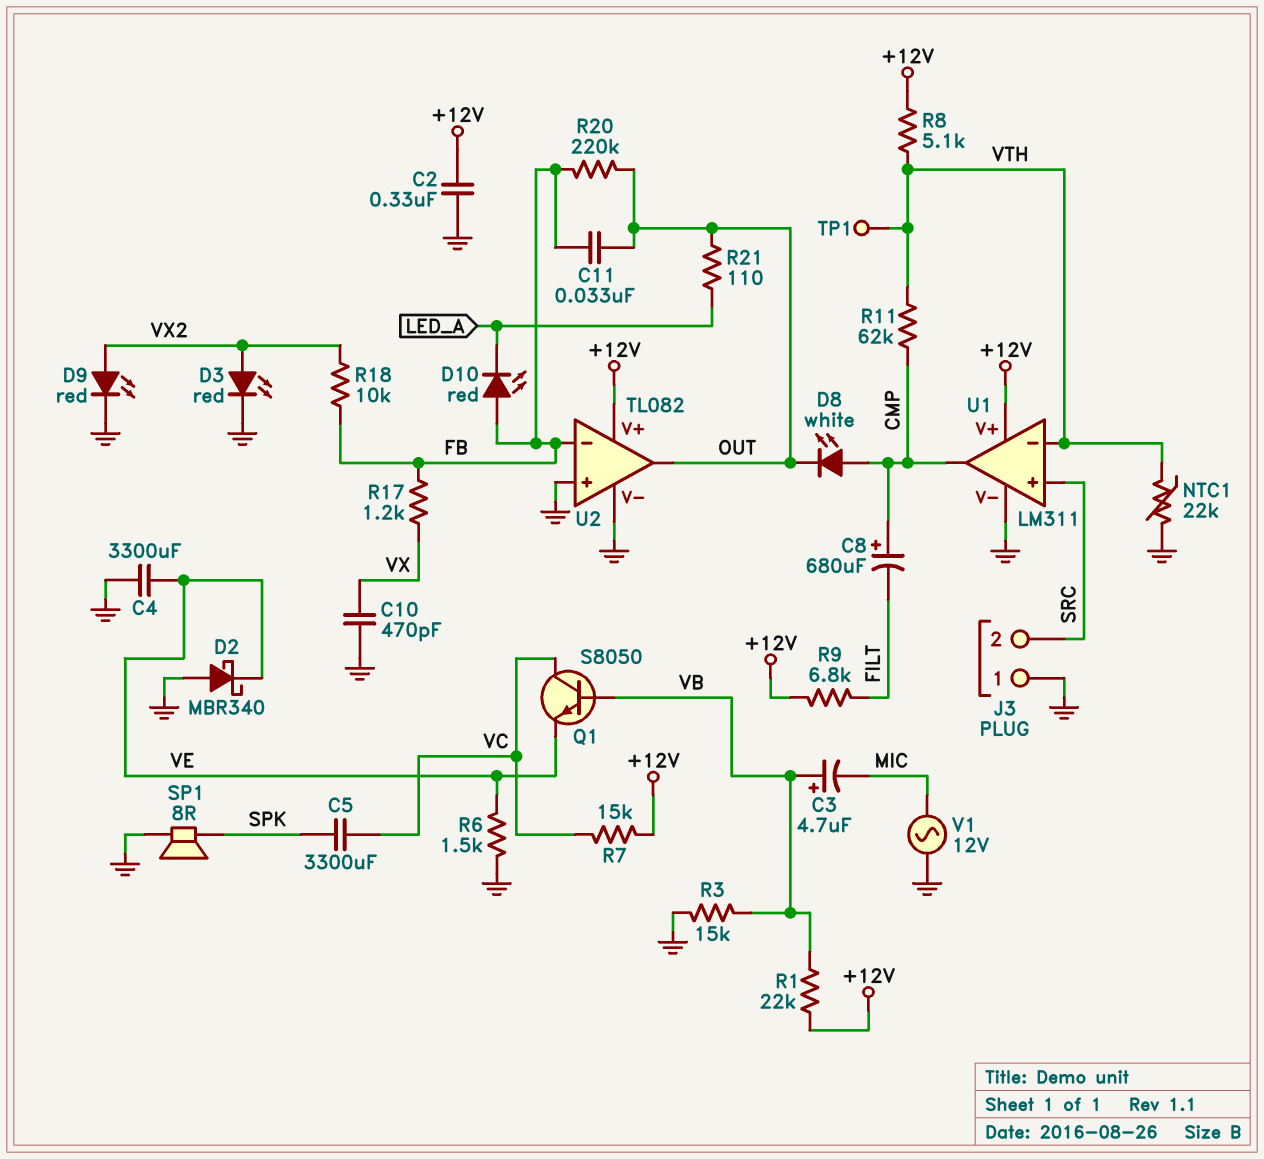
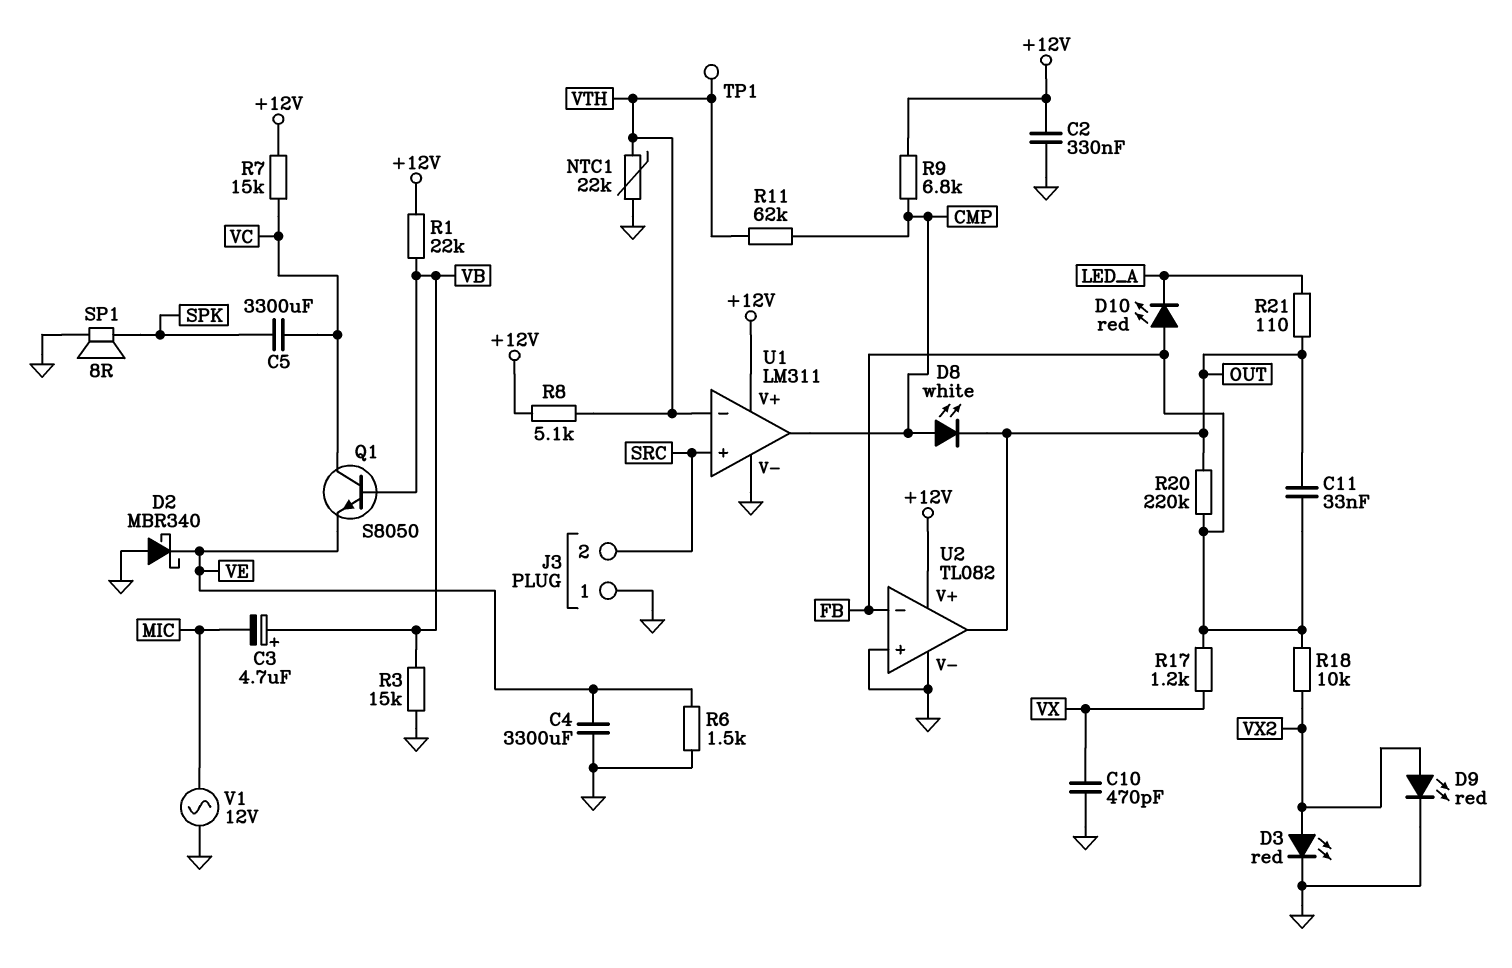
C8: 680uF (plus CMP, minus FILT) -> none
R9: 6.8k (+12V, FILT) -> 6.8k (+12V, CMP)

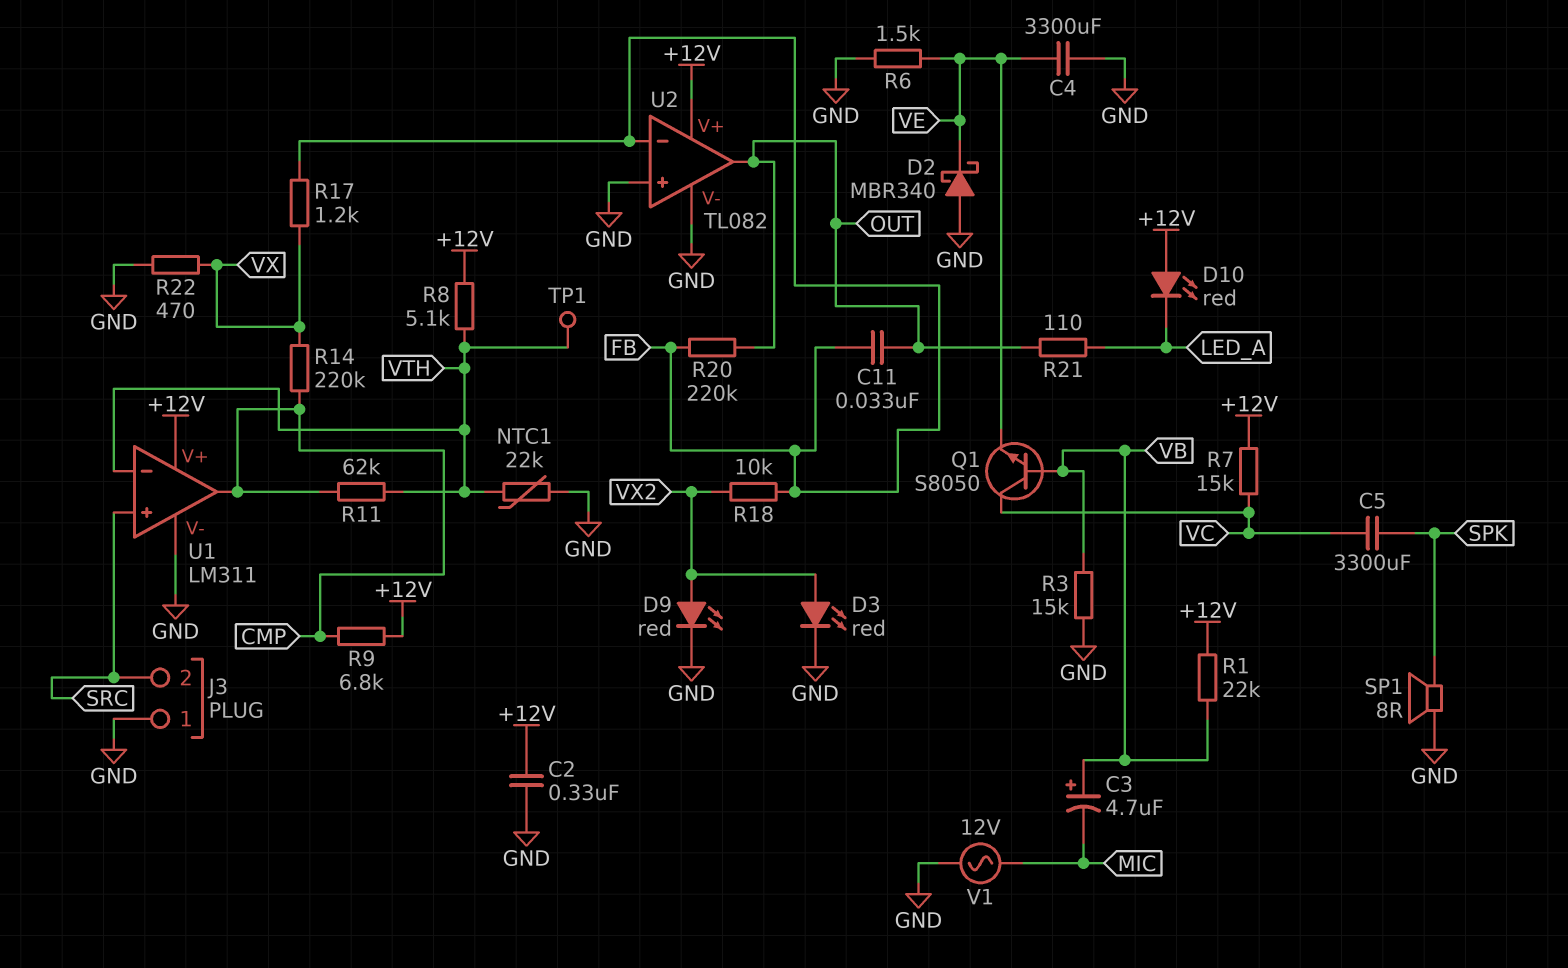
C10: 470pF (GND, VX) -> none
D8: LED white (A CMP, K OUT) -> none
D10: LED red (A FB, K LED_A) -> LED red (A +12V, K LED_A)
R14: none -> 220k (CMP, VX)
R22: none -> 470 (GND, VX)

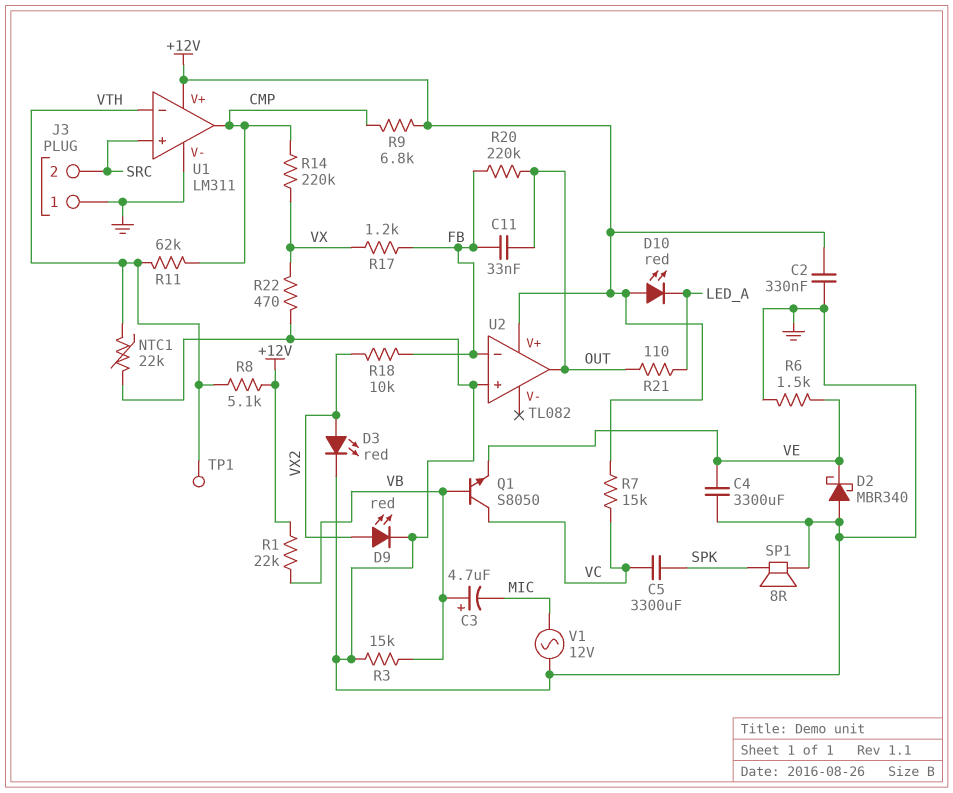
U2 pin V-: GND -> none

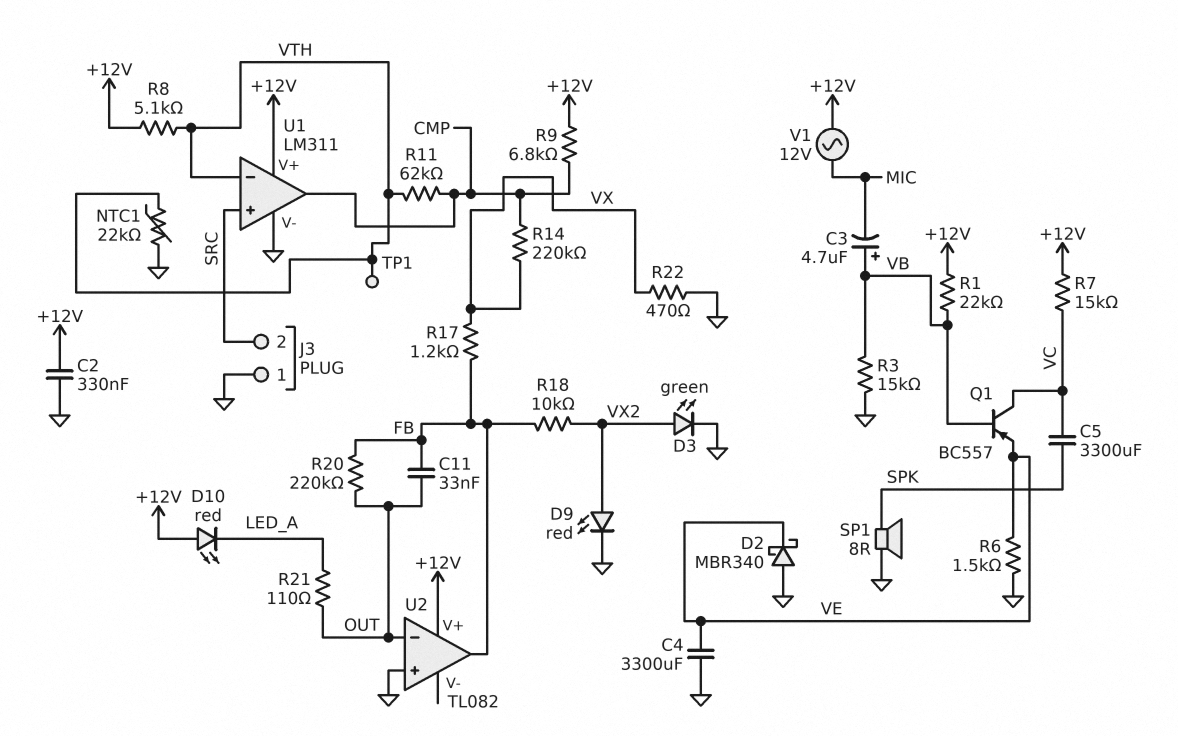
D3: LED red (A VX2, K GND) -> LED green (A VX2, K GND)
Q1: NPN S8050 (B VB, C VC, E VE) -> PNP BC557 (B VB, C VC, E VE)
U2 pin in-: FB -> OUT
U2 pin out: OUT -> FB
V1: AC 12V (GND, MIC) -> AC 12V (+12V, MIC)

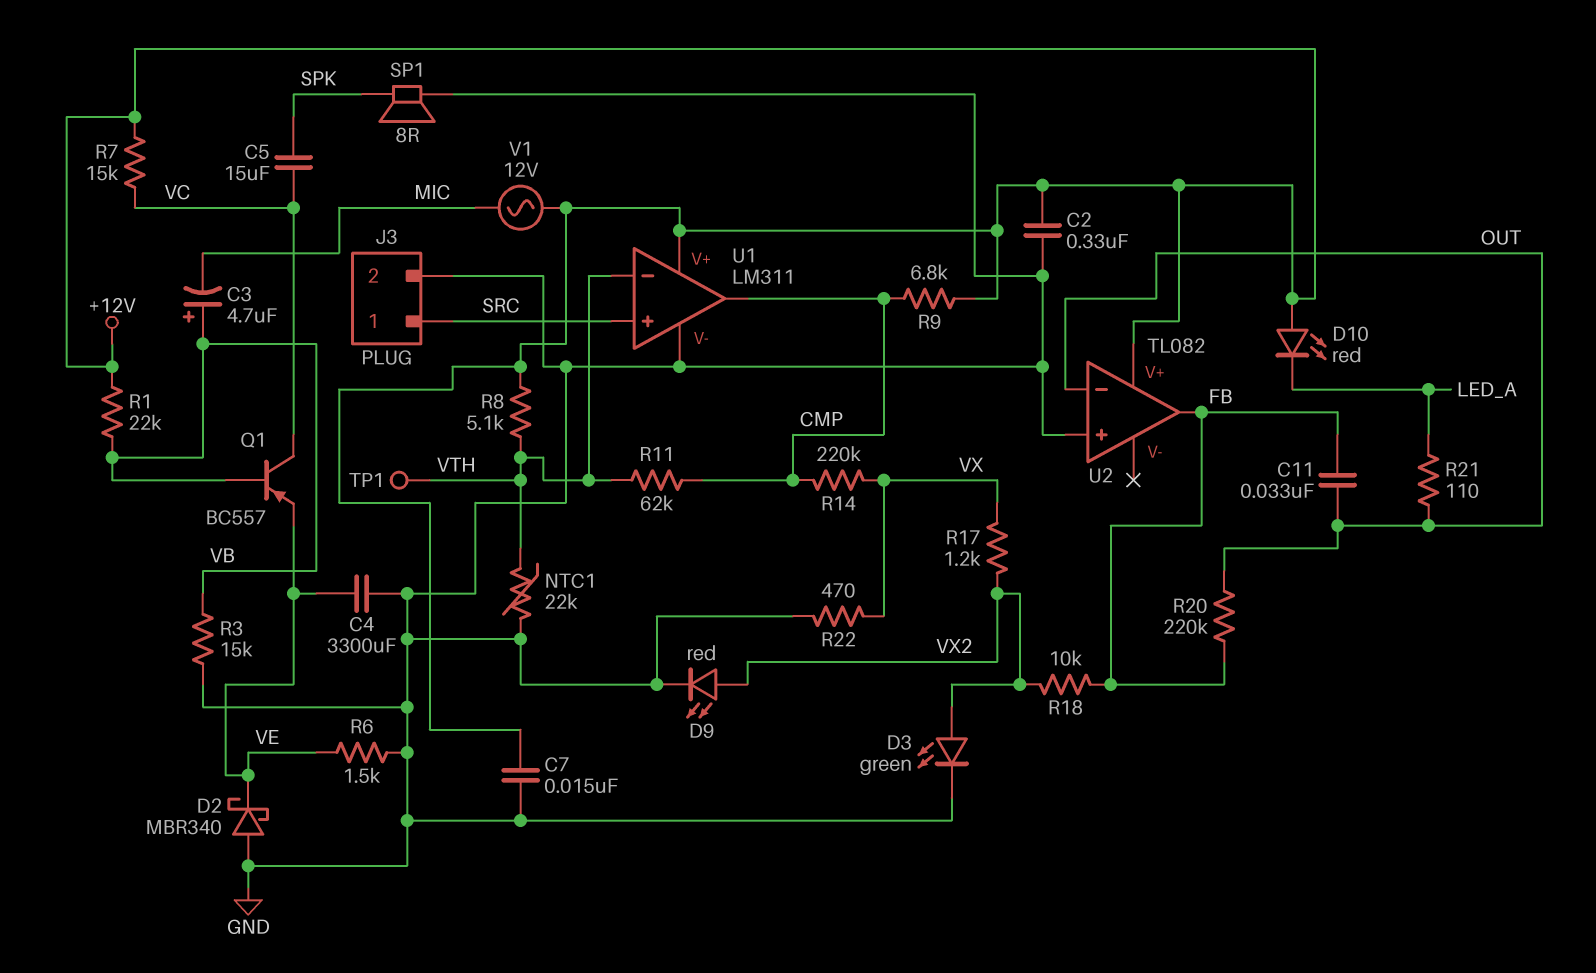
C5: 3300uF (SPK, VC) -> 15uF (SPK, VC)
C7: none -> 15nF (+12V, GND)
J3 pin 1: GND -> SRC
J3 pin 2: SRC -> GND
R17: 1.2k (FB, VX) -> 1.2k (VX, VX2)

